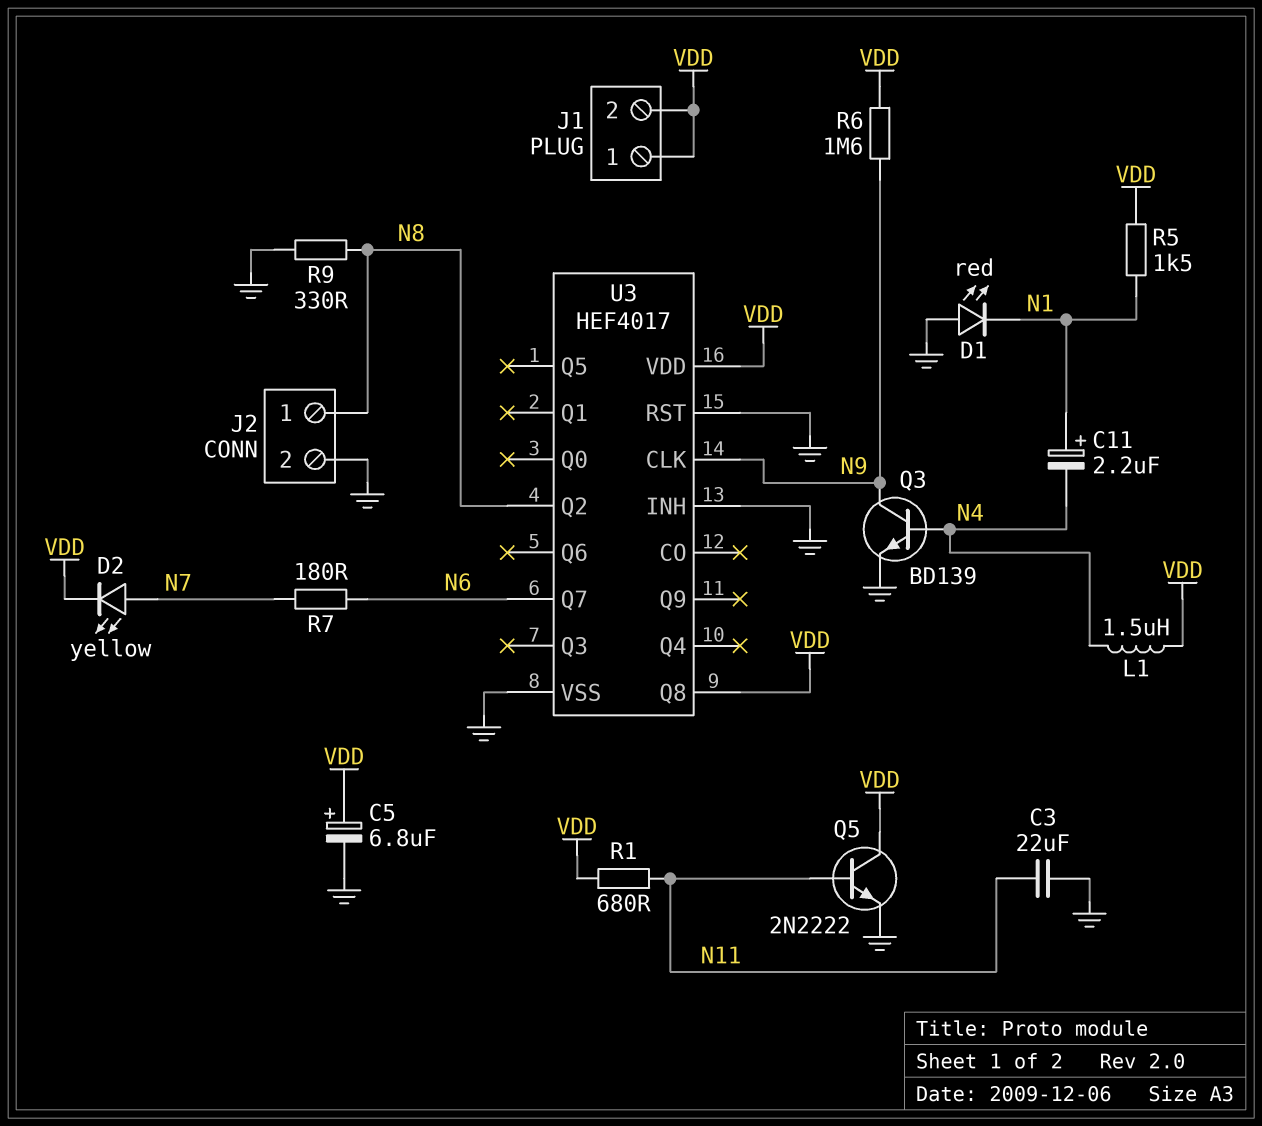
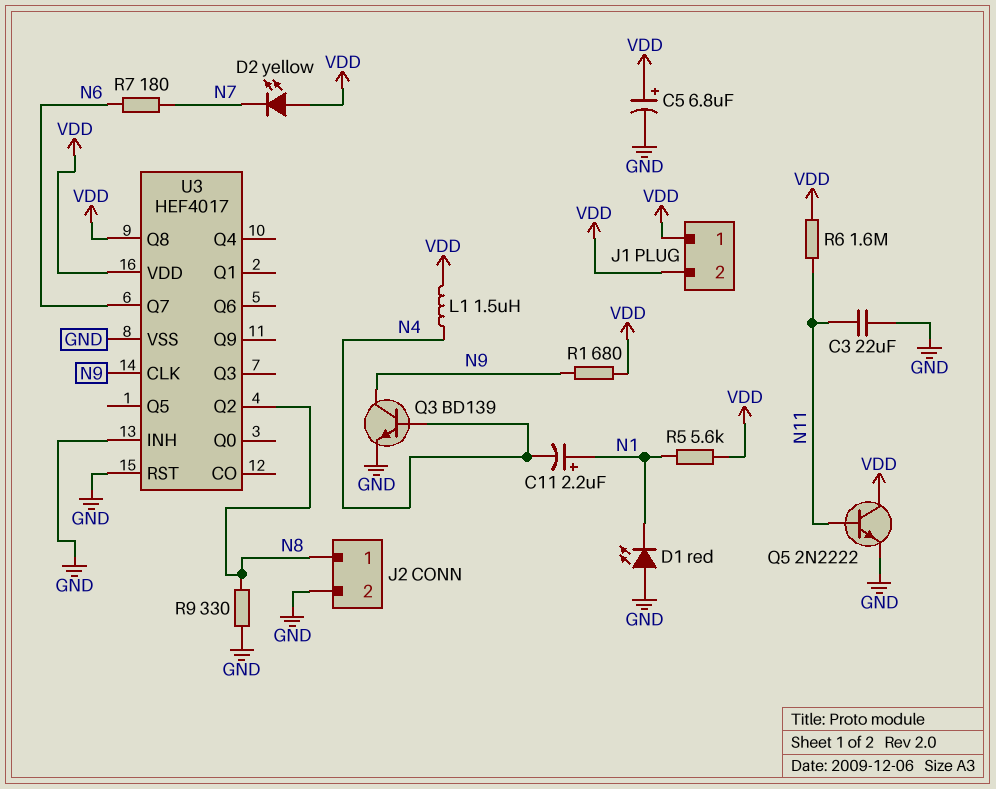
D2: LED yellow (A N7, K VDD) -> LED yellow (A VDD, K N7)
R1: 680 (N11, VDD) -> 680 (N9, VDD)
R5: 1.5k (N1, VDD) -> 5.6k (N1, VDD)
R6: 1.6M (N9, VDD) -> 1.6M (N11, VDD)

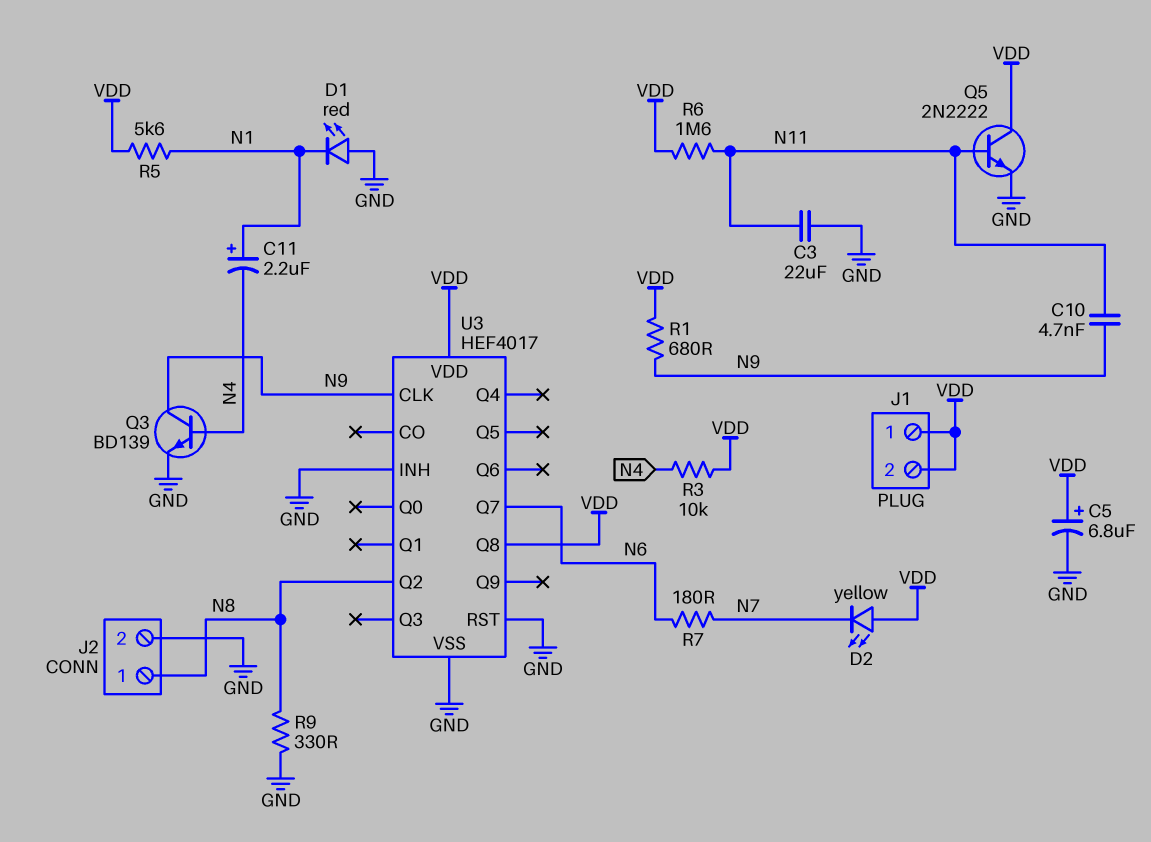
C10: none -> 4.7nF (N9, N11)
L1: 1.5uH (N4, VDD) -> none
R3: none -> 10k (N4, VDD)

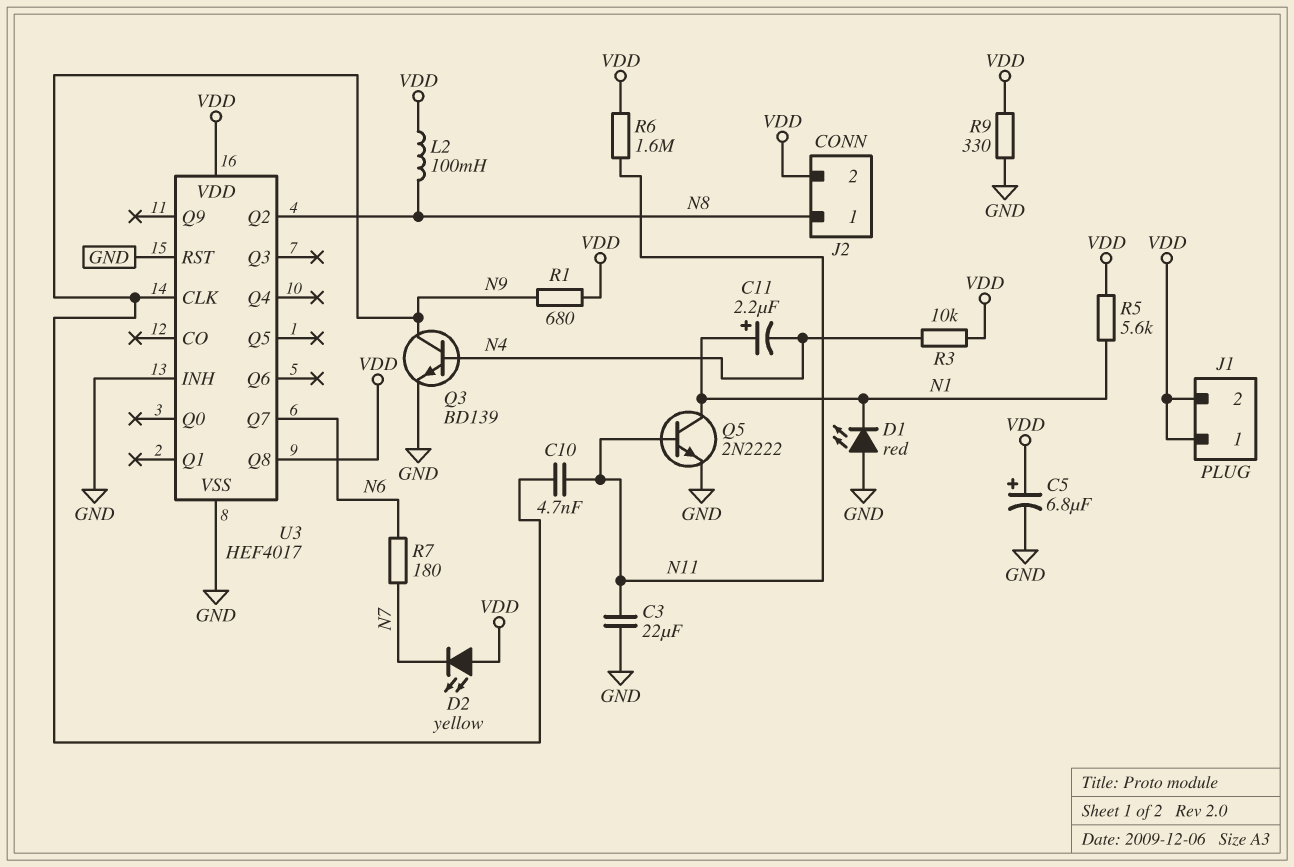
J2 pin 2: GND -> VDD
L2: none -> 100mH (N8, VDD)
Q5: NPN 2N2222 (B N11, C VDD, E GND) -> NPN 2N2222 (B N11, C N1, E GND)
R9: 330 (GND, N8) -> 330 (GND, VDD)

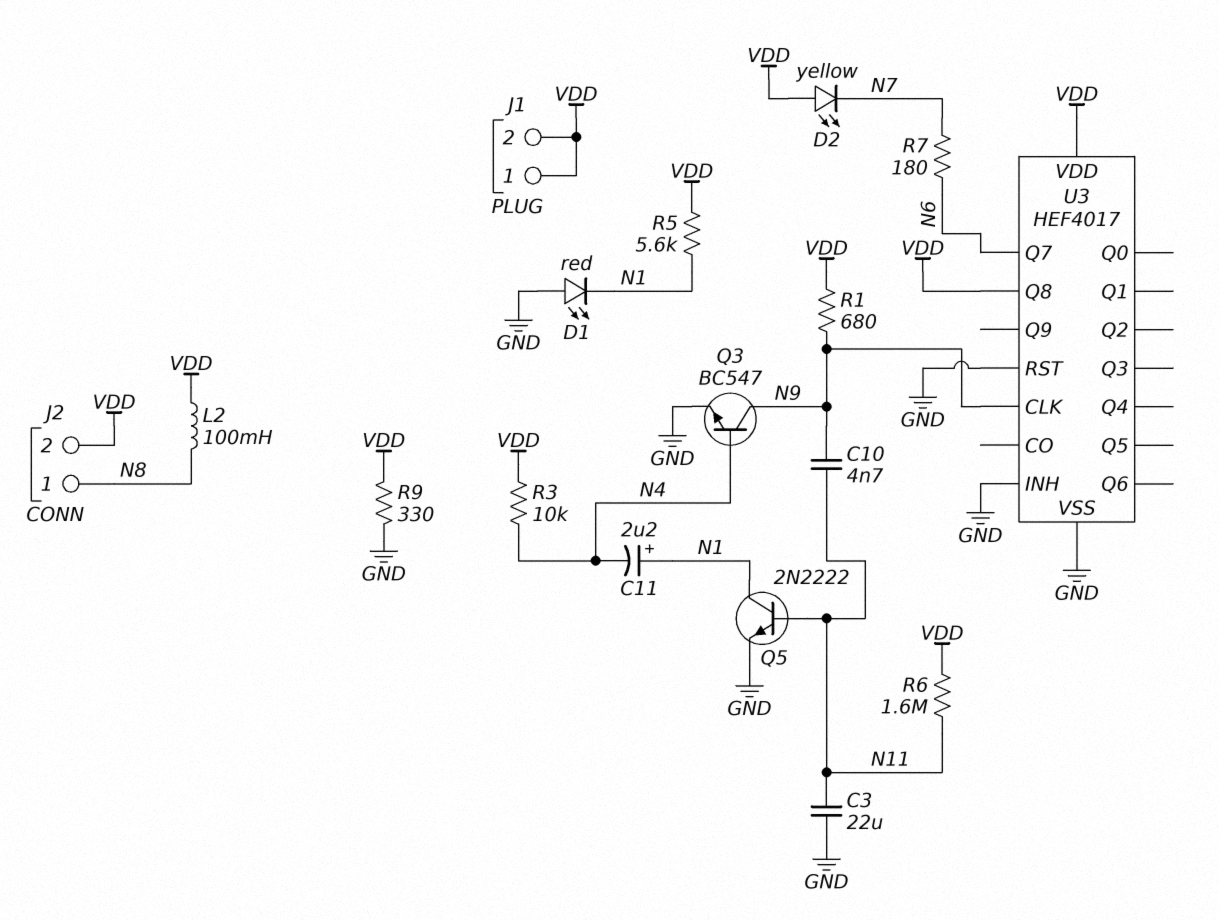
C5: 6.8uF (plus VDD, minus GND) -> none
Q3: NPN BD139 (B N4, C N9, E GND) -> NPN BC547 (B N4, C N9, E GND)
U3 pin Q2: N8 -> none

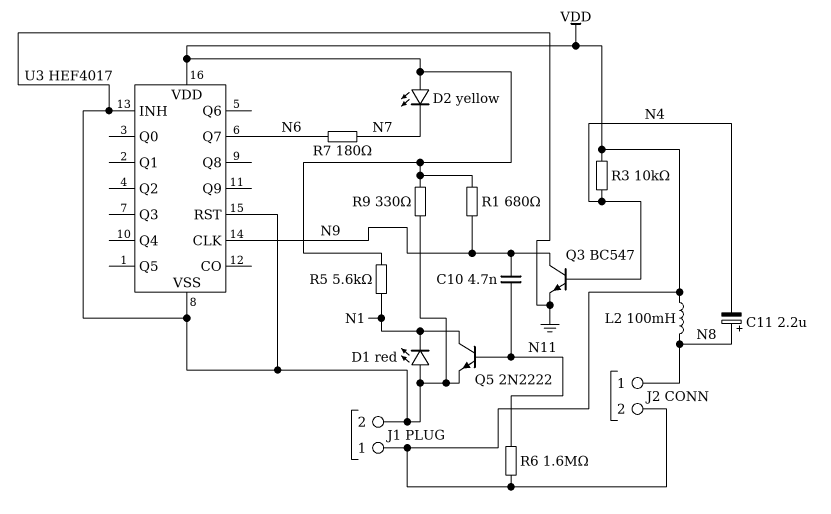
C3: 22uF (GND, N11) -> none
C11: 2.2uF (plus N1, minus N4) -> 2.2uF (plus N8, minus N4)
J1 pin 2: VDD -> GND
U3 pin Q8: VDD -> none

